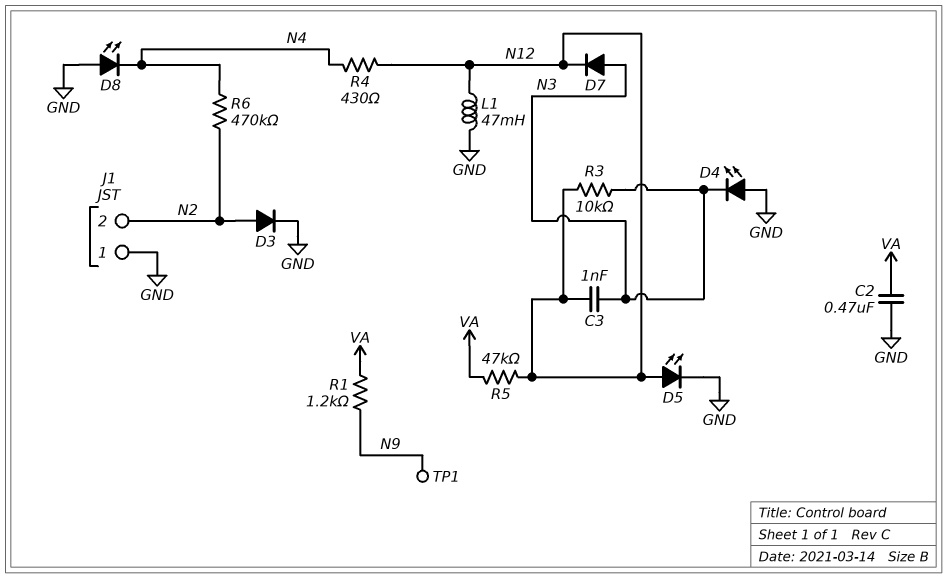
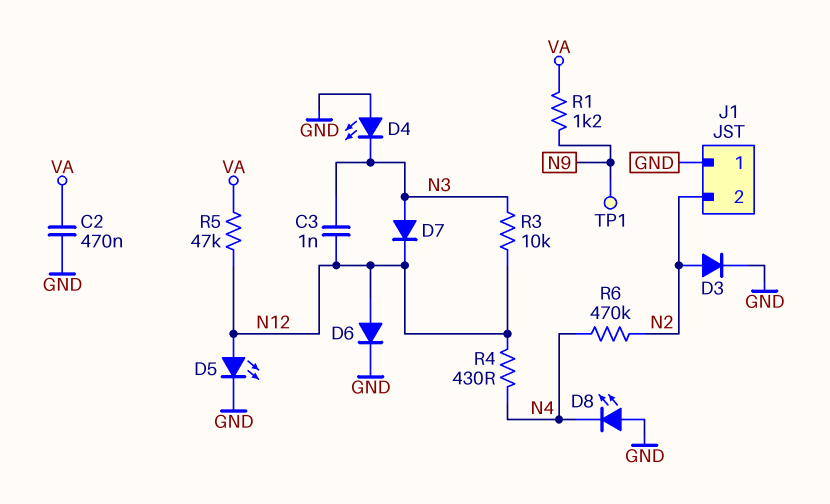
D6: none -> diode (A N12, K GND)
L1: 47mH (GND, N12) -> none

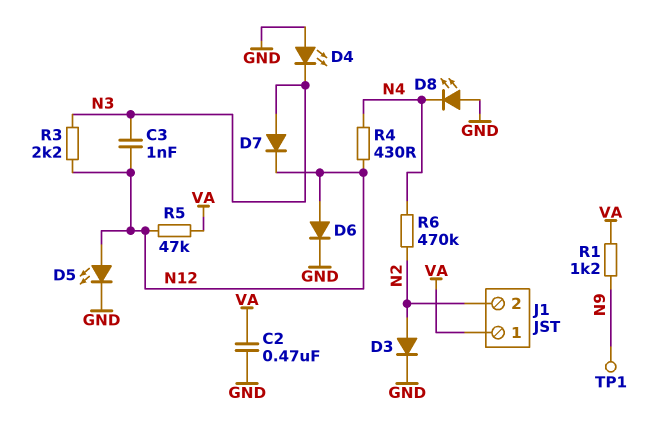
J1 pin 1: GND -> VA
R3: 10k (N3, N12) -> 2.2k (N3, N12)

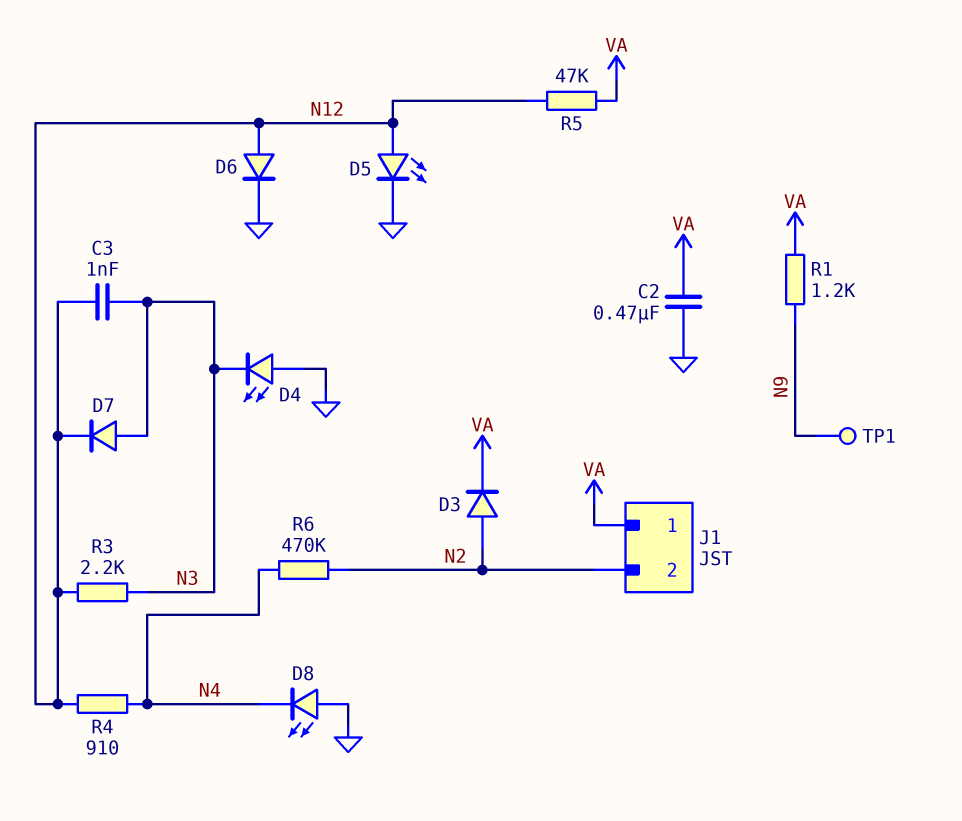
D3: diode (A N2, K GND) -> diode (A N2, K VA)
R4: 430 (N4, N12) -> 910 (N4, N12)

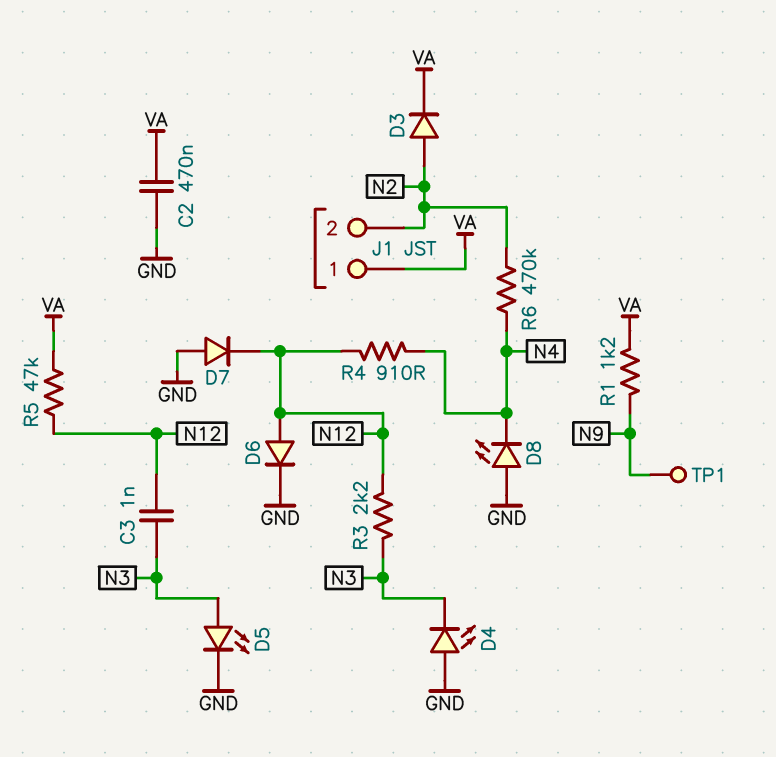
D5: LED (A N12, K GND) -> LED (A N3, K GND)
D7: diode (A N3, K N12) -> diode (A GND, K N12)

